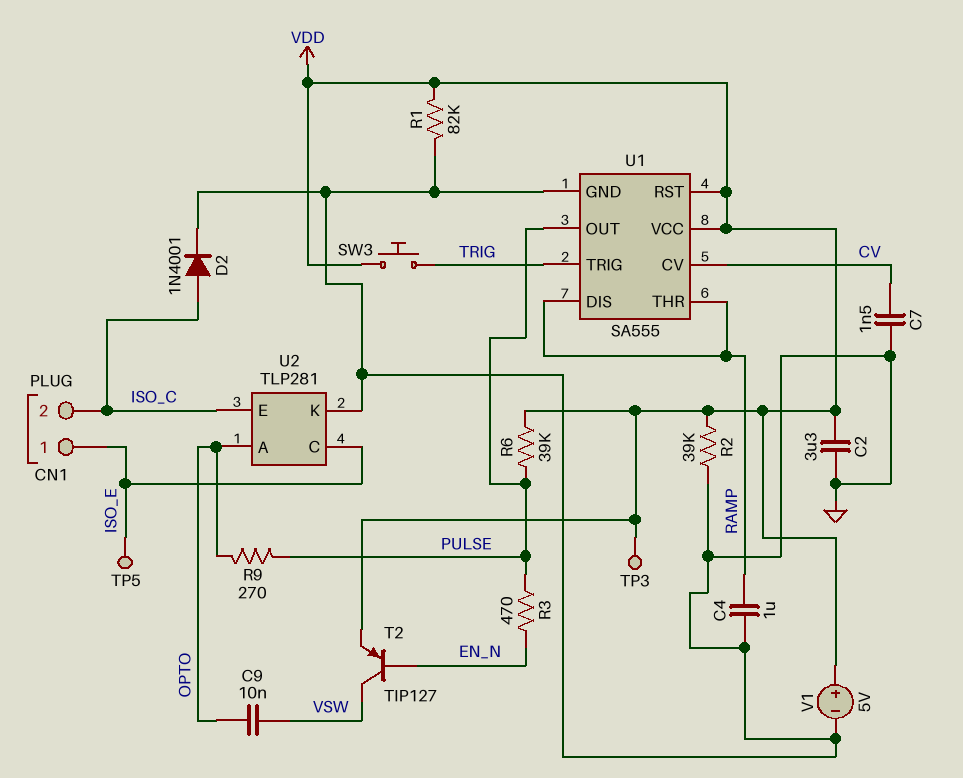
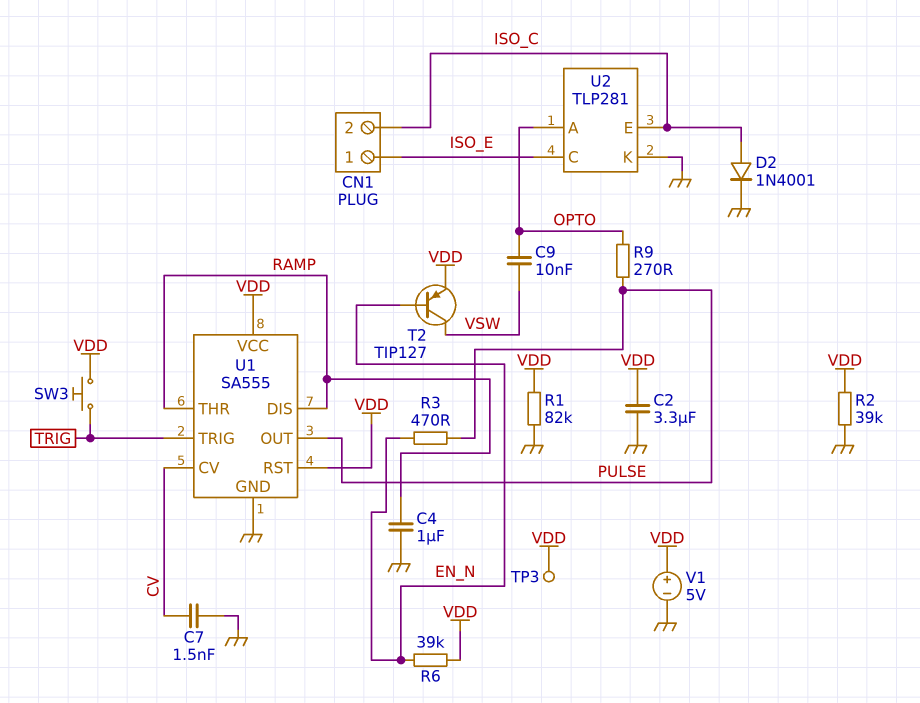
R6: 39k (PULSE, VDD) -> 39k (EN_N, VDD)
TP5: test point (ISO_E) -> none

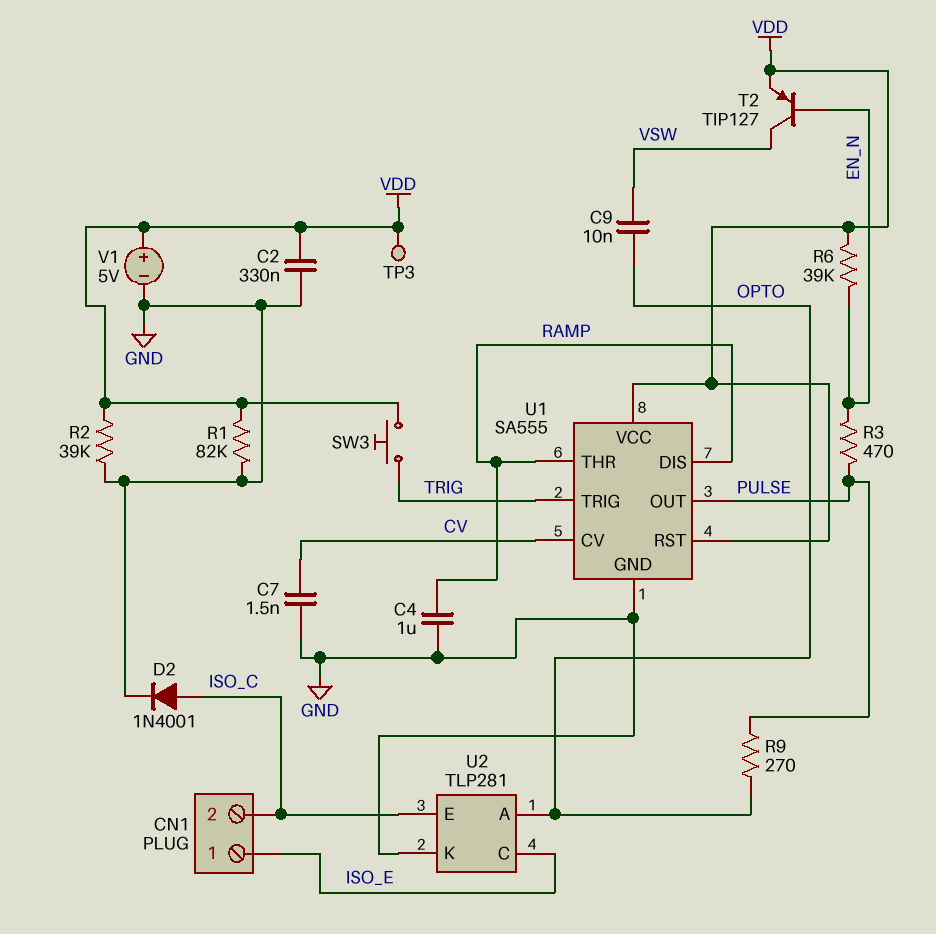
C2: 3.3uF (GND, VDD) -> 330nF (GND, VDD)

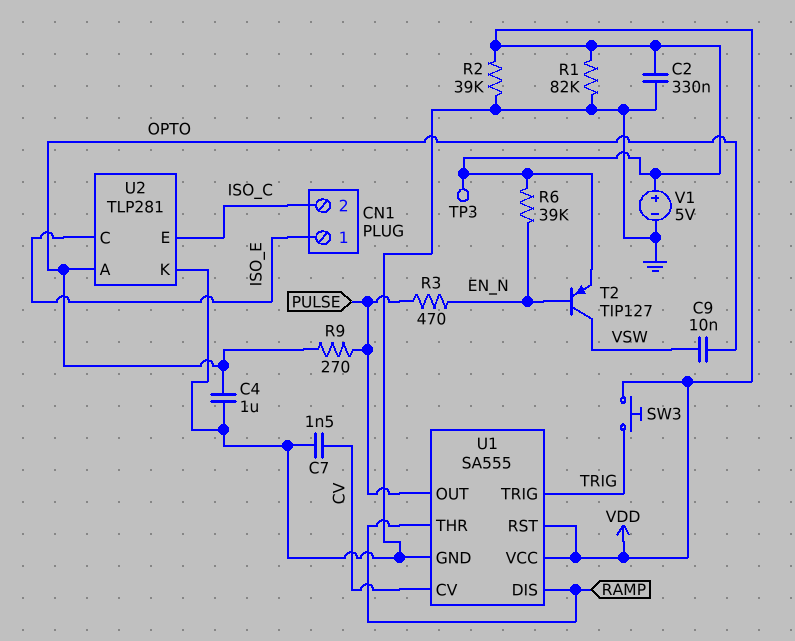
C4: 1uF (GND, RAMP) -> 1uF (GND, OPTO)
D2: diode 1N4001 (A ISO_C, K GND) -> none

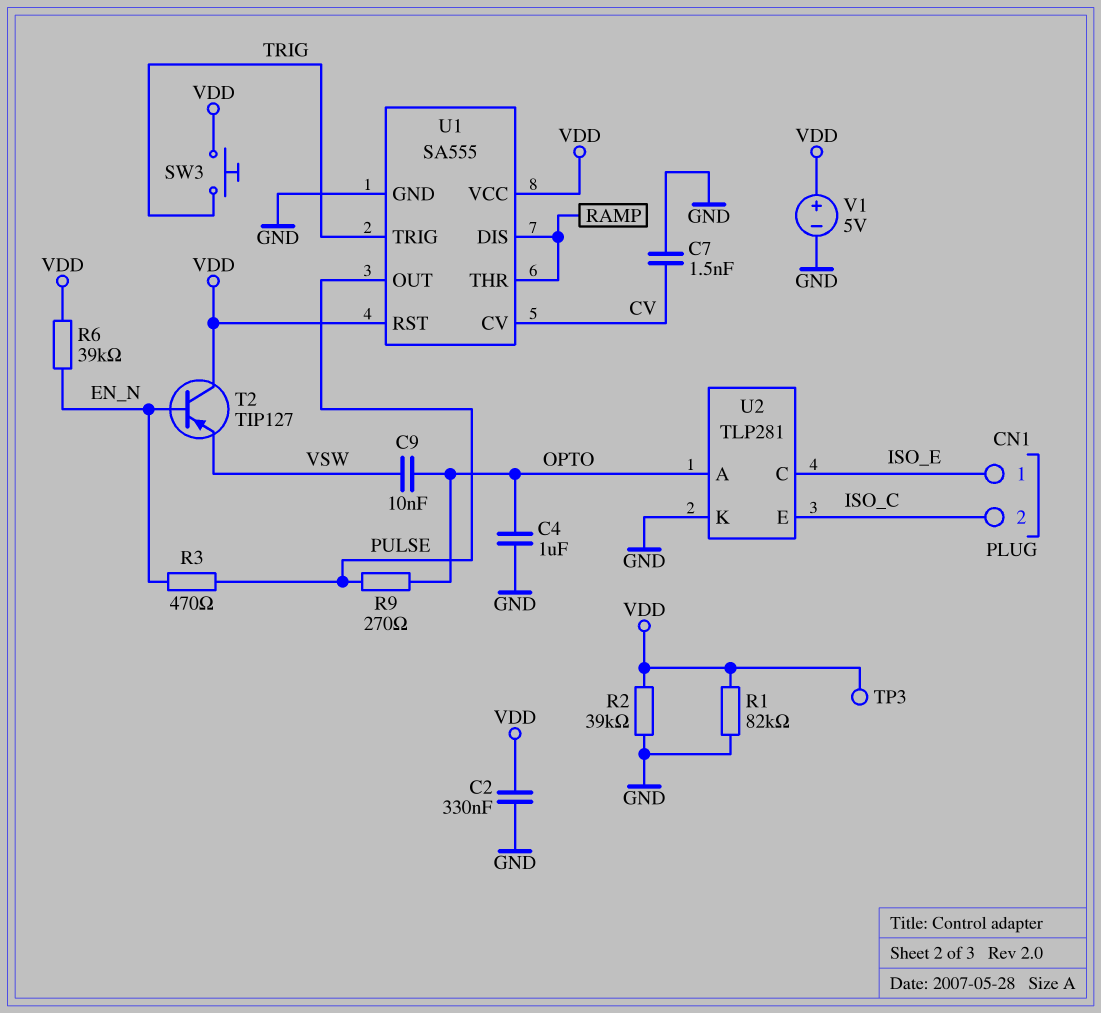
T2: PNP TIP127 (B EN_N, C VSW, E VDD) -> PNP TIP127 (B EN_N, C VDD, E VSW)

